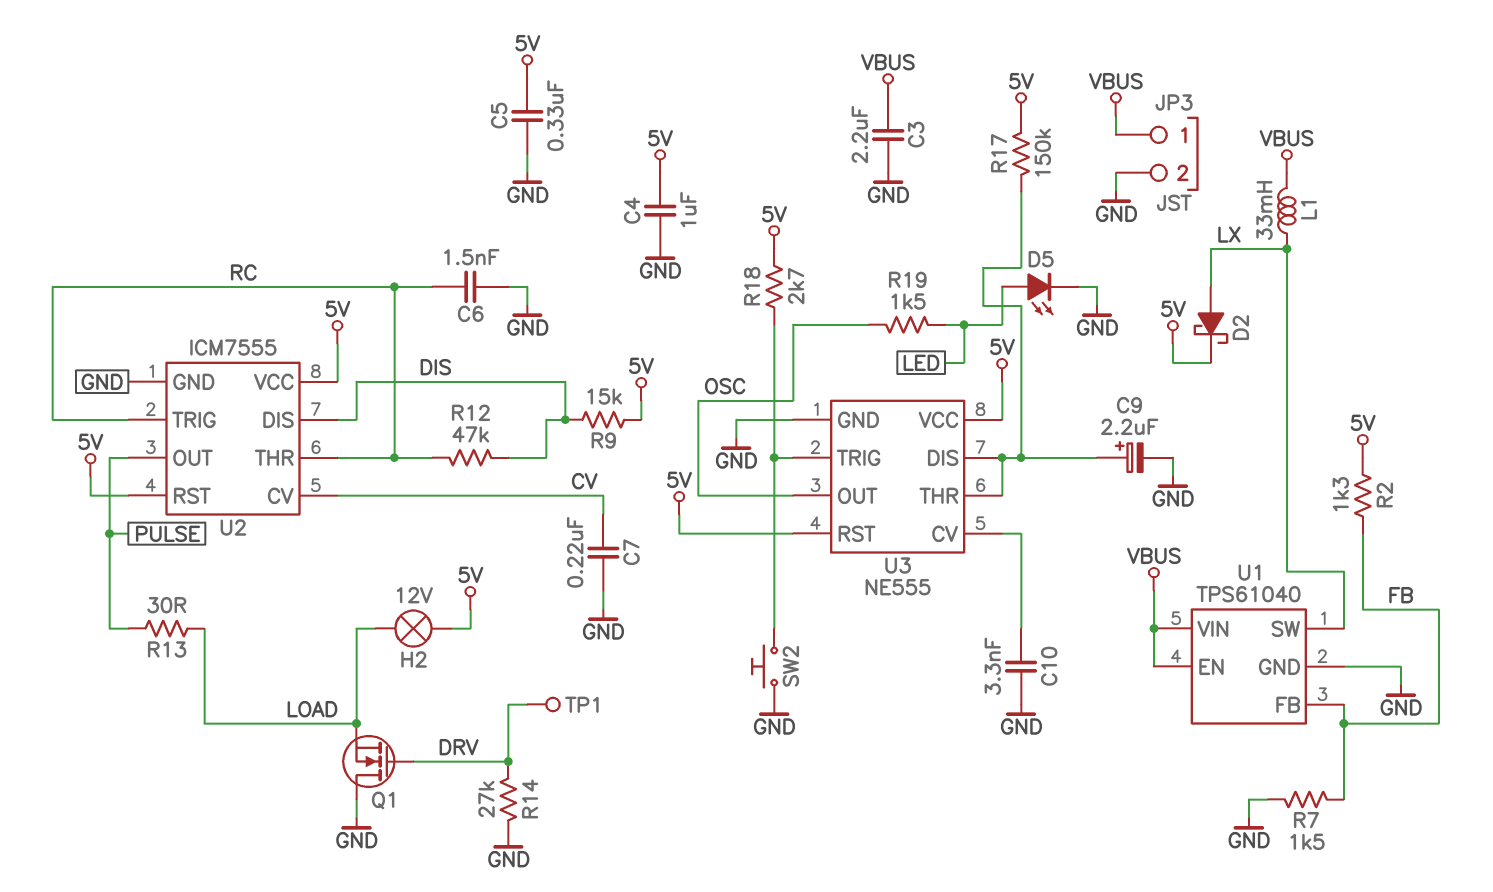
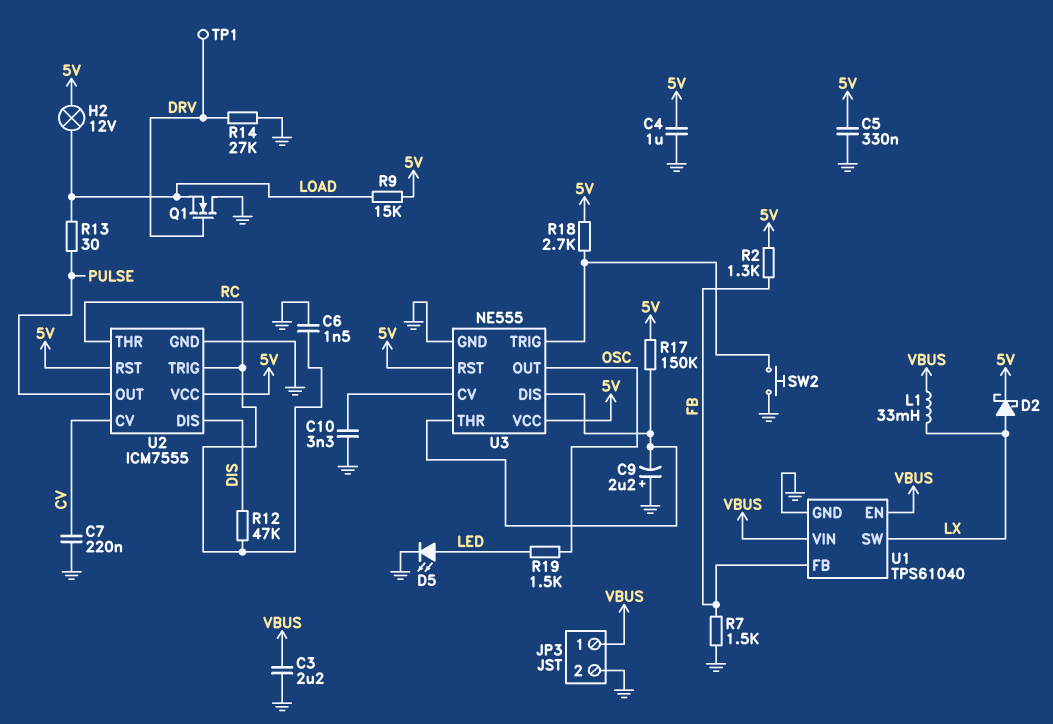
C9: 2.2uF (plus U3/DIS, minus GND) -> 2.2uF (plus GND, minus U3/DIS)
R9: 15k (5V, DIS) -> 15k (5V, LOAD)

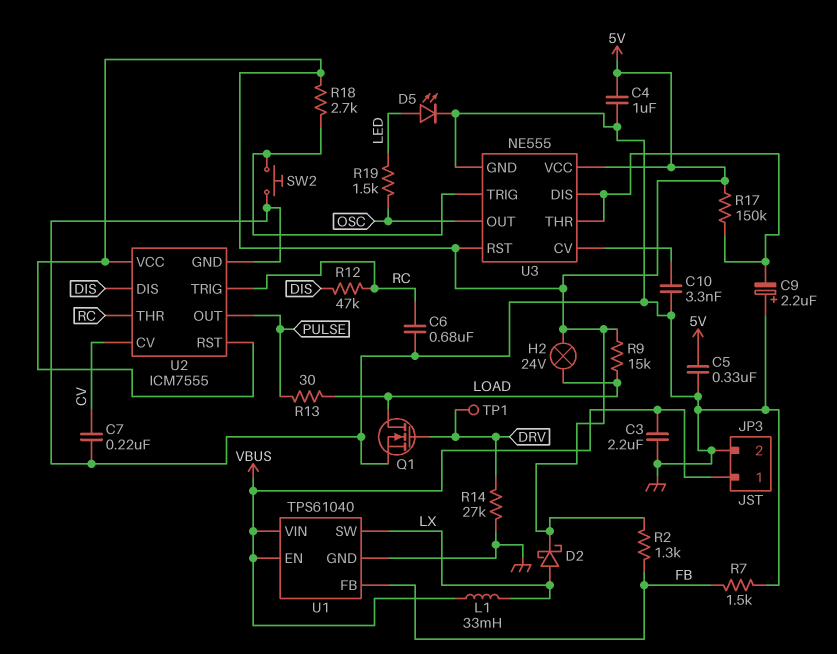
C6: 1.5nF (GND, RC) -> 680nF (GND, RC)
H2: lamp 12V (5V, LOAD) -> lamp 24V (5V, LOAD)
Q1: NMOS (G DRV, D GND, S LOAD) -> NMOS (G DRV, D LOAD, S GND)

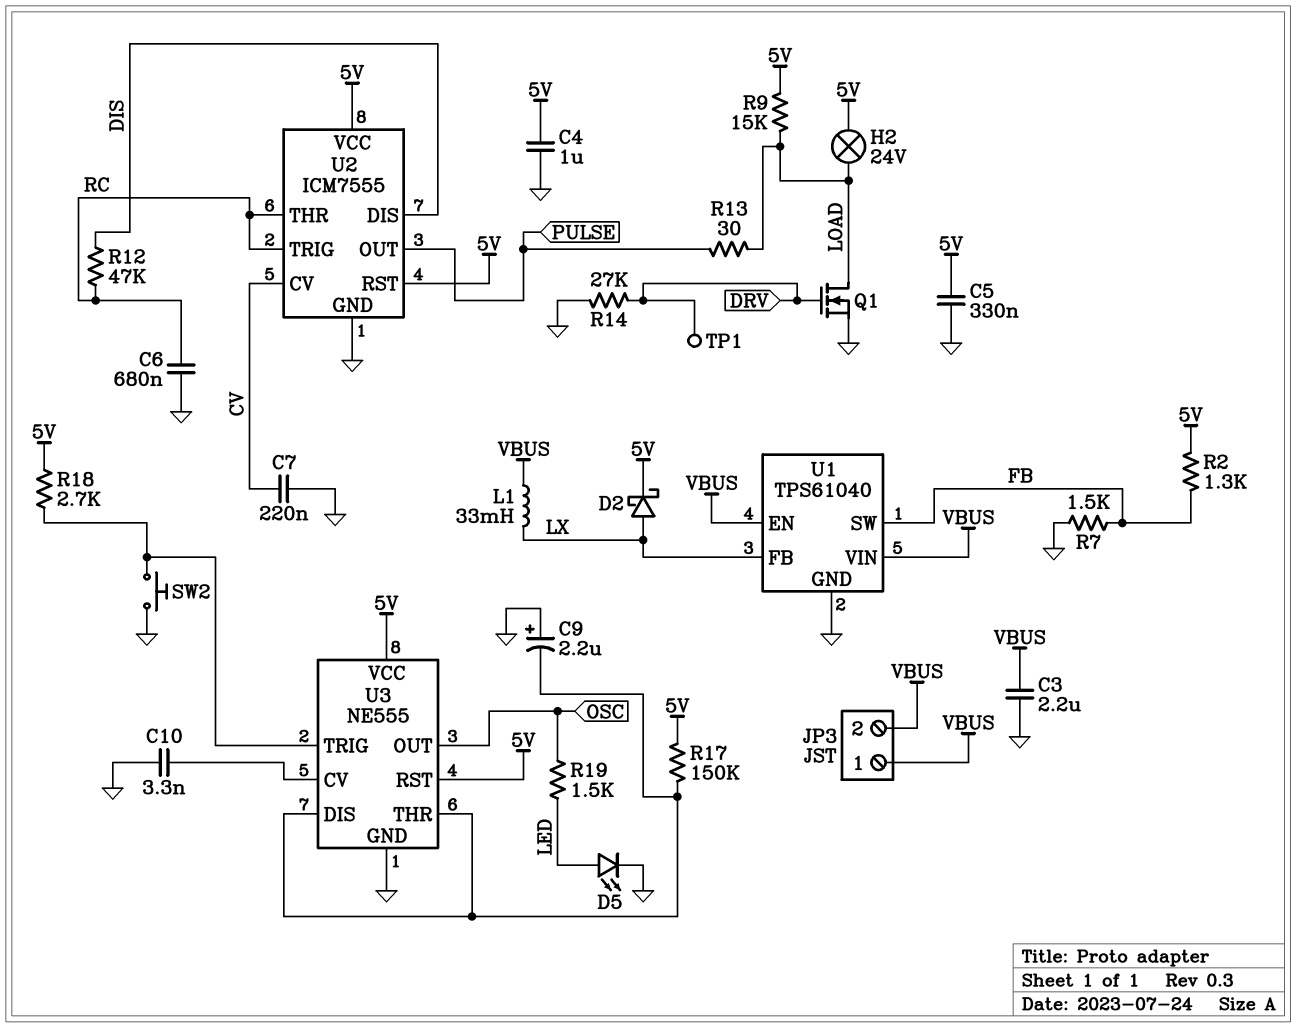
JP3 pin 2: GND -> VBUS
U1 pin FB: FB -> LX
U1 pin SW: LX -> FB

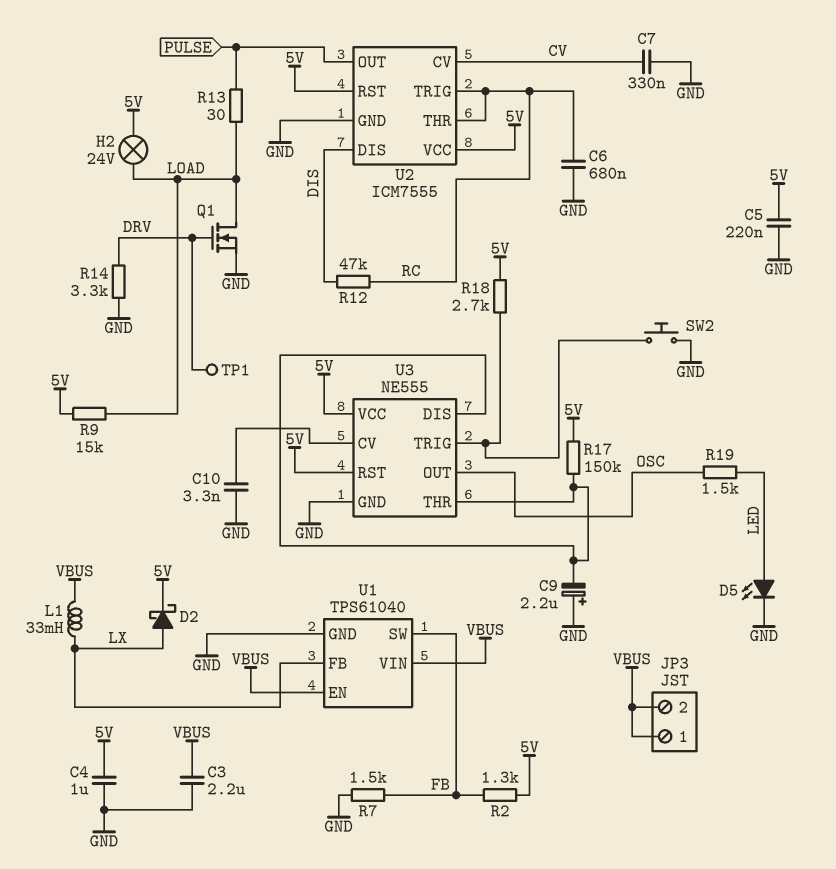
C5: 330nF (5V, GND) -> 220nF (5V, GND)
C7: 220nF (CV, GND) -> 330nF (CV, GND)
R14: 27k (DRV, GND) -> 3.3k (DRV, GND)

